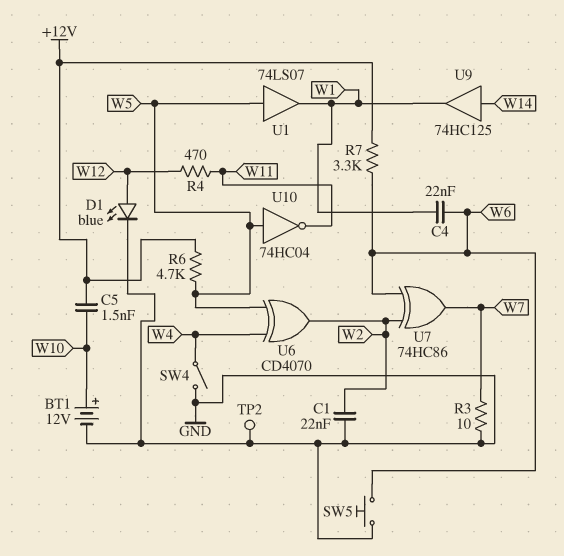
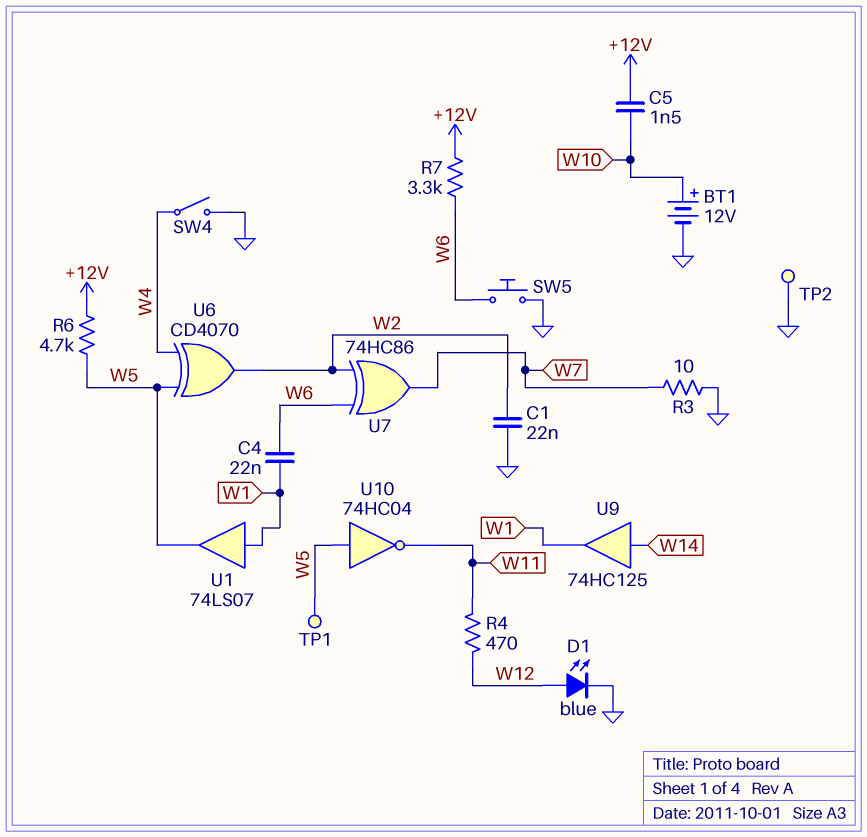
TP1: none -> test point (W5)
U1: buffer 74LS07 (in W5, out W1) -> buffer 74LS07 (in W1, out W5)

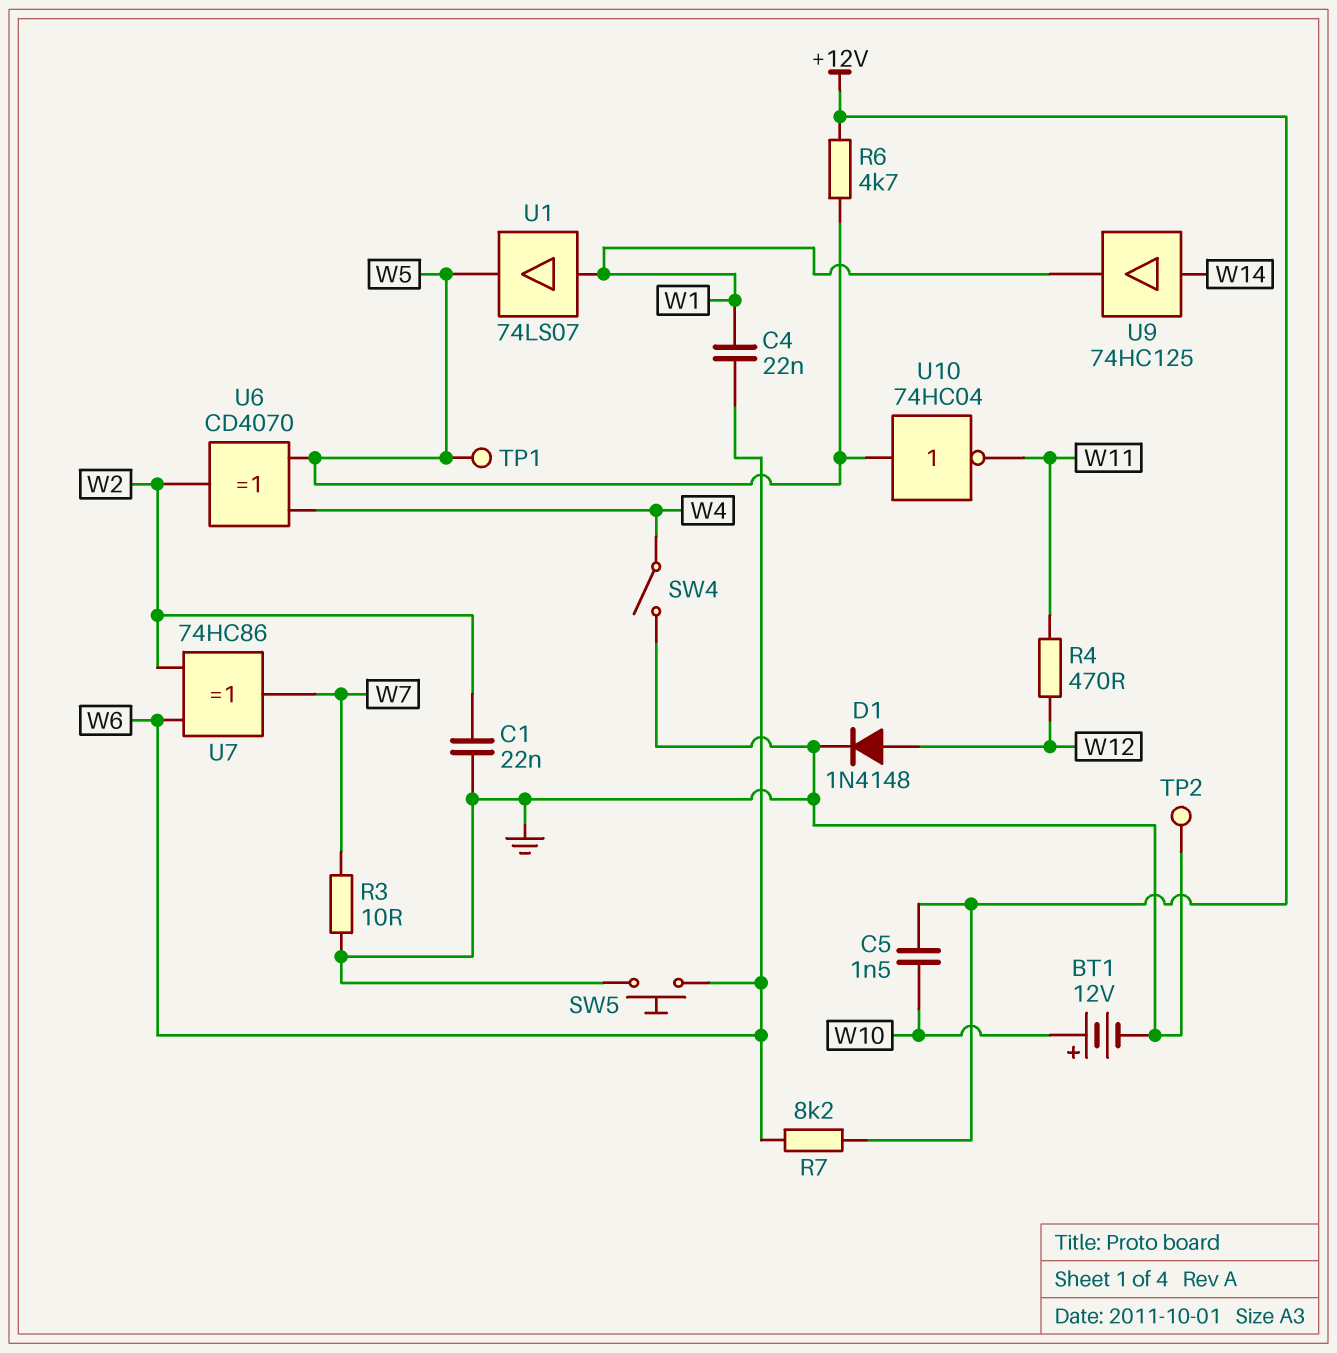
D1: LED blue (A W12, K GND) -> diode 1N4148 (A W12, K GND)
R7: 3.3k (+12V, W6) -> 8.2k (+12V, W6)

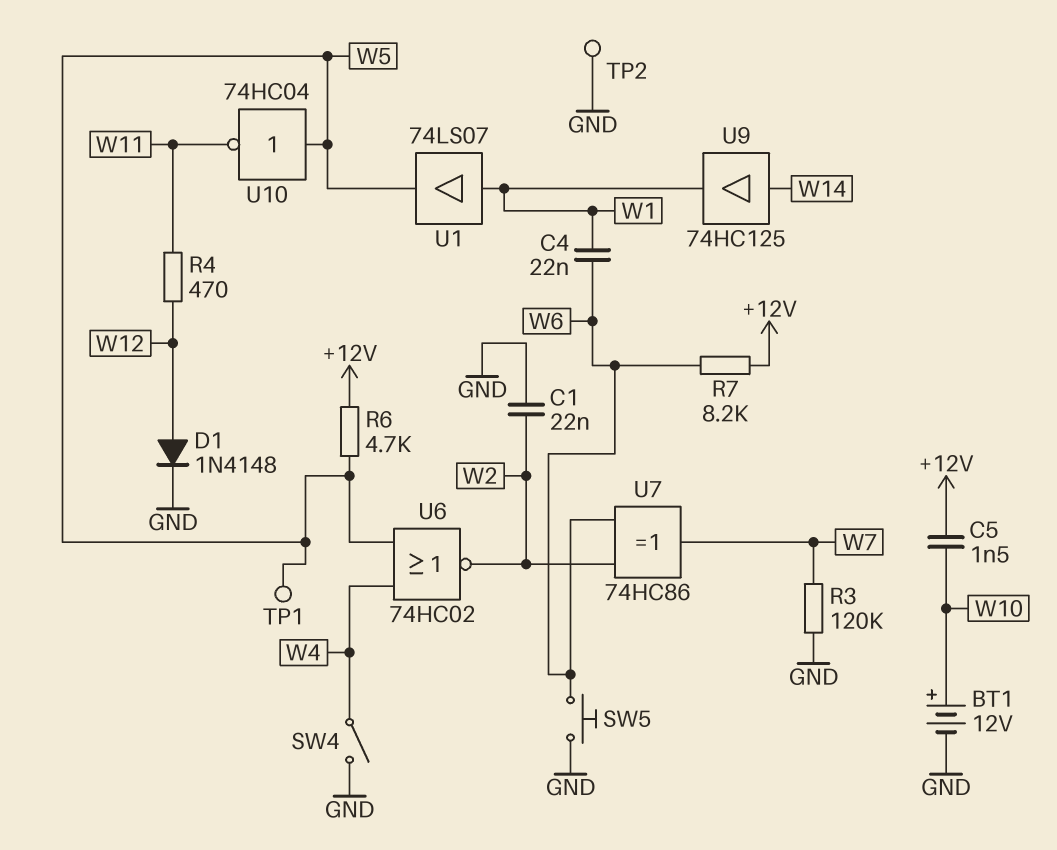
R3: 10 (GND, W7) -> 120k (GND, W7)
U6: XOR CD4070 (in W4, in W5, out W2) -> NOR 74HC02 (in W4, in W5, out W2)

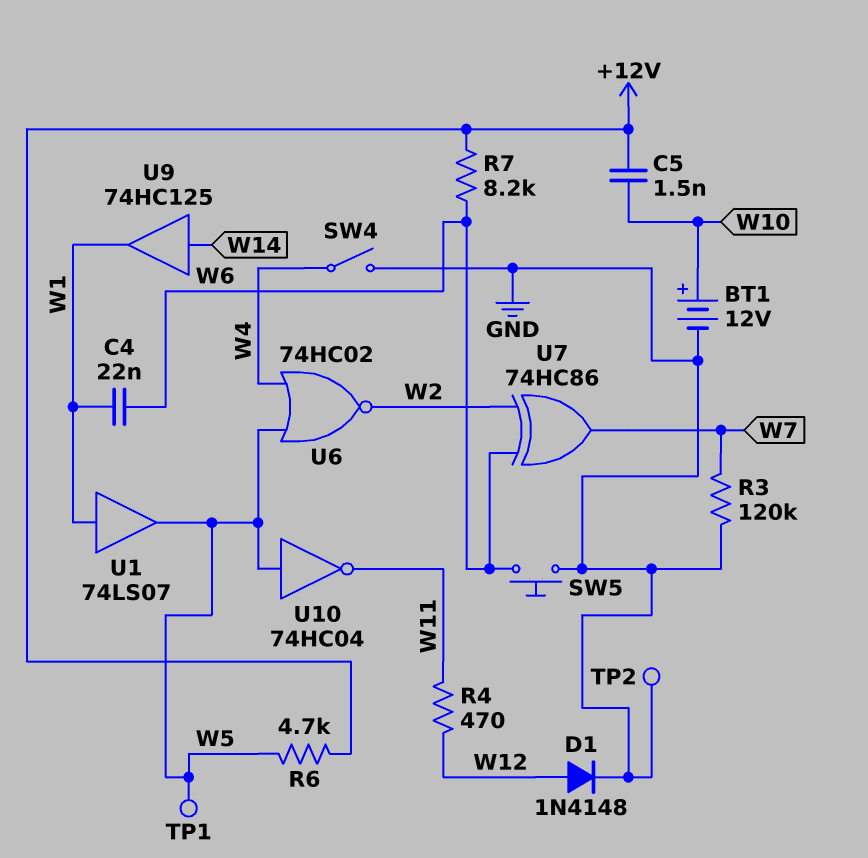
C1: 22nF (GND, W2) -> none

